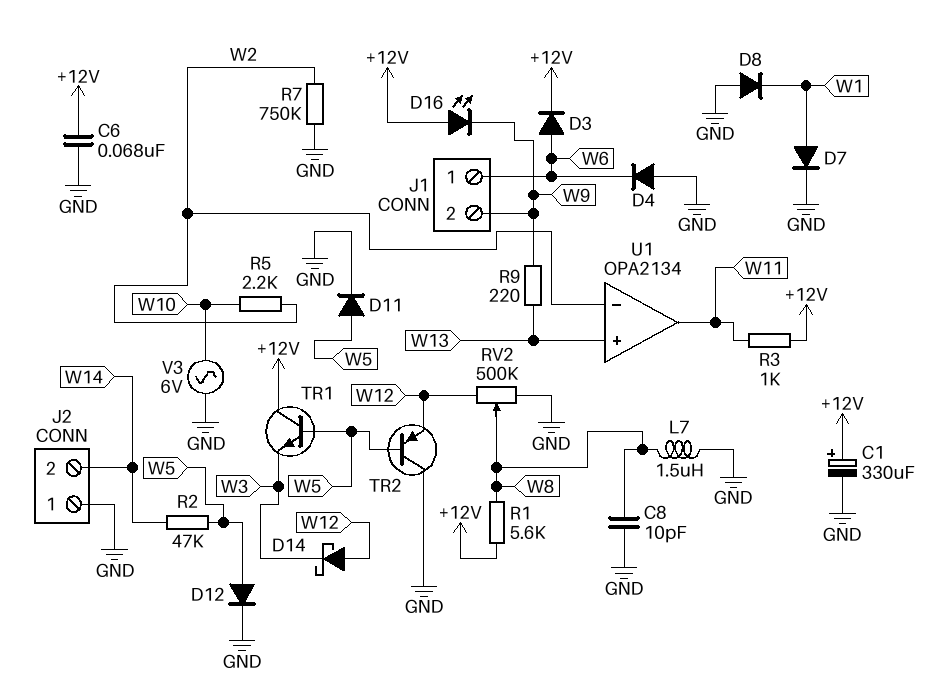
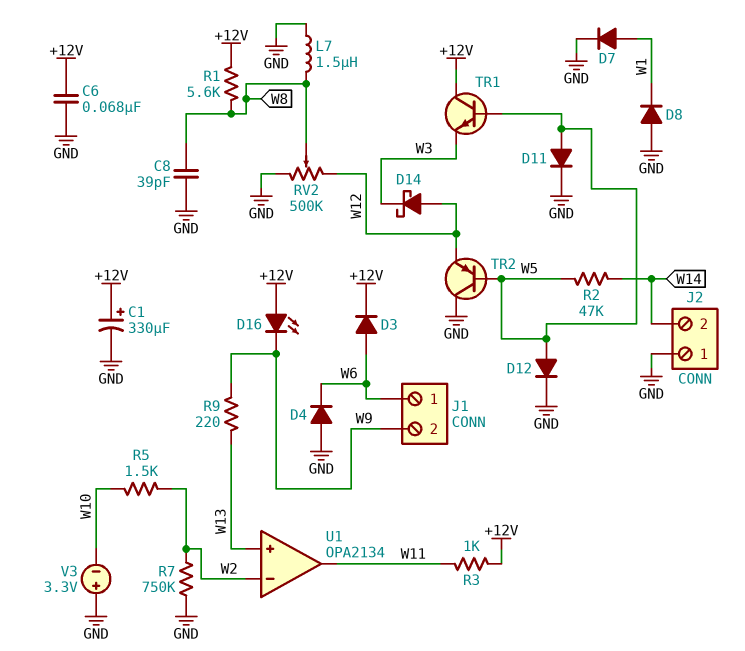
C8: 10pF (GND, W8) -> 39pF (GND, W8)
R5: 2.2k (W2, W10) -> 1.5k (W2, W10)
V3: AC 6V (GND, W10) -> 3.3V (plus GND, minus W10)

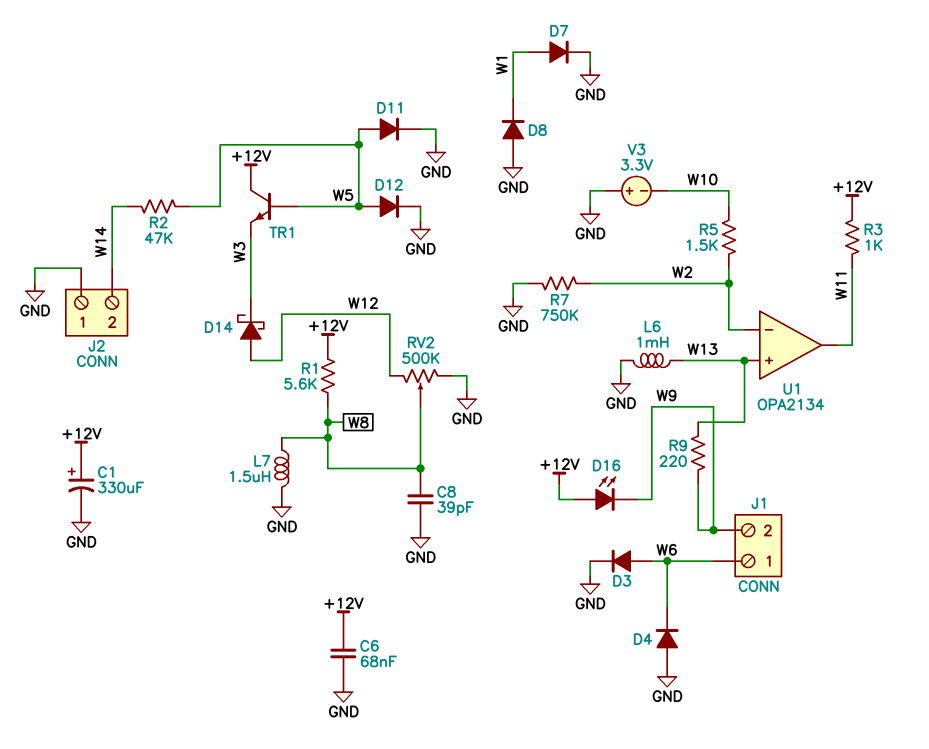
D3: diode (A W6, K +12V) -> diode (A W6, K GND)
L6: none -> 1mH (GND, W13)
TR2: PNP (B W5, C GND, E W12) -> none

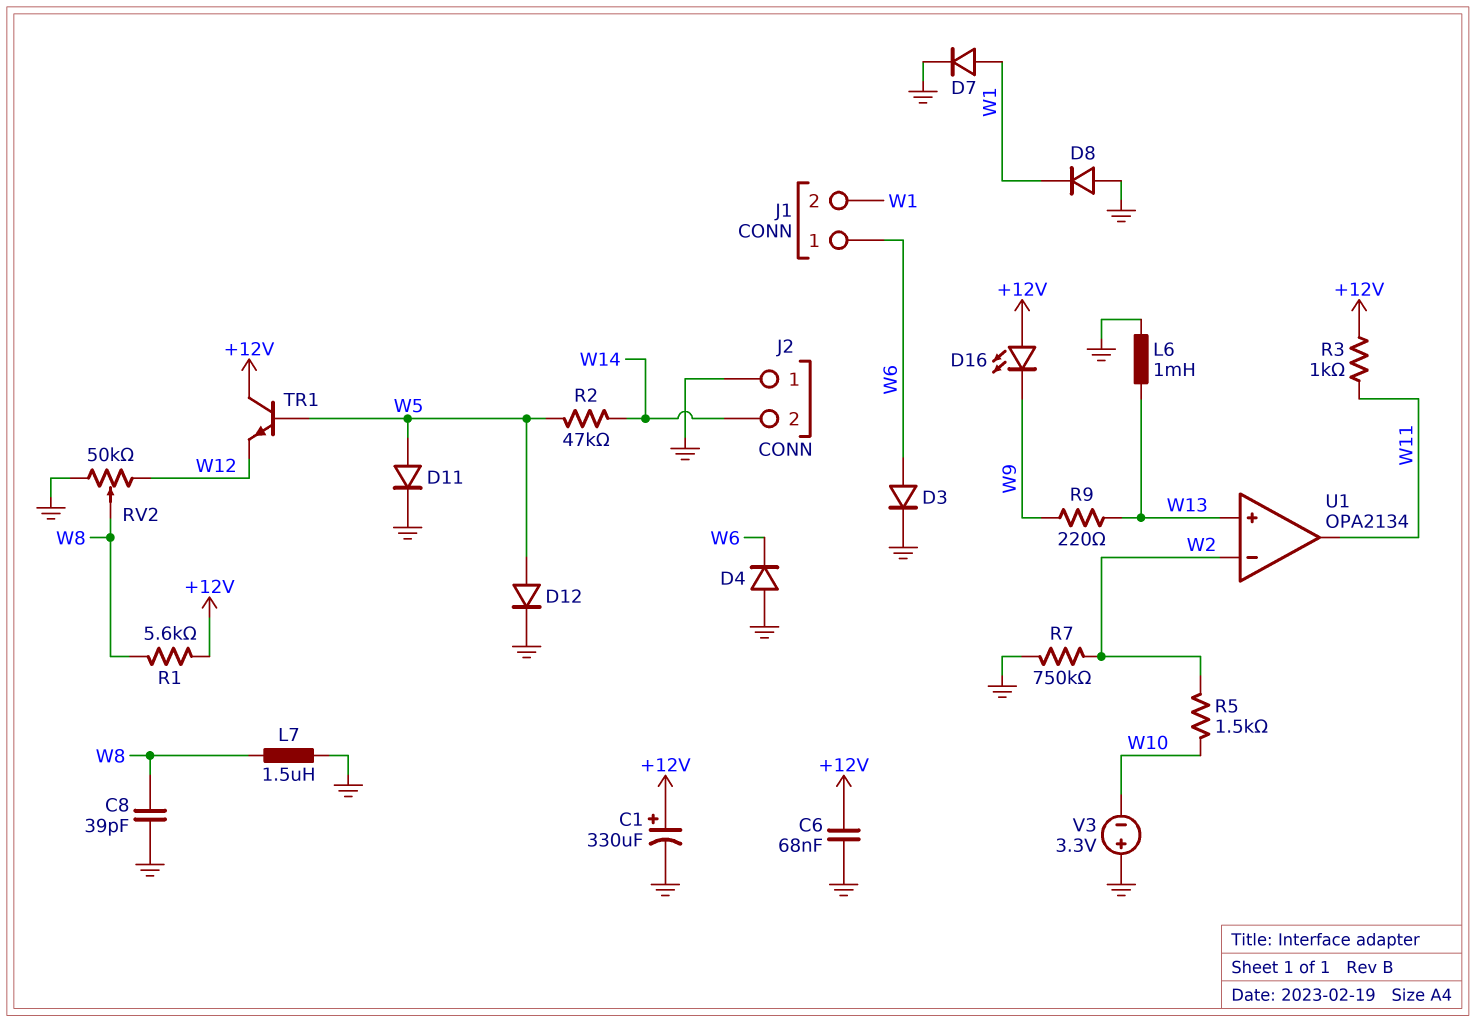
D14: schottky (A W12, K W3) -> none
J1 pin 2: W9 -> W1
RV2: 500k (GND, W12, wiper W8) -> 50k (GND, W12, wiper W8)
TR1: NPN (B W5, C +12V, E W3) -> NPN (B W5, C +12V, E W12)

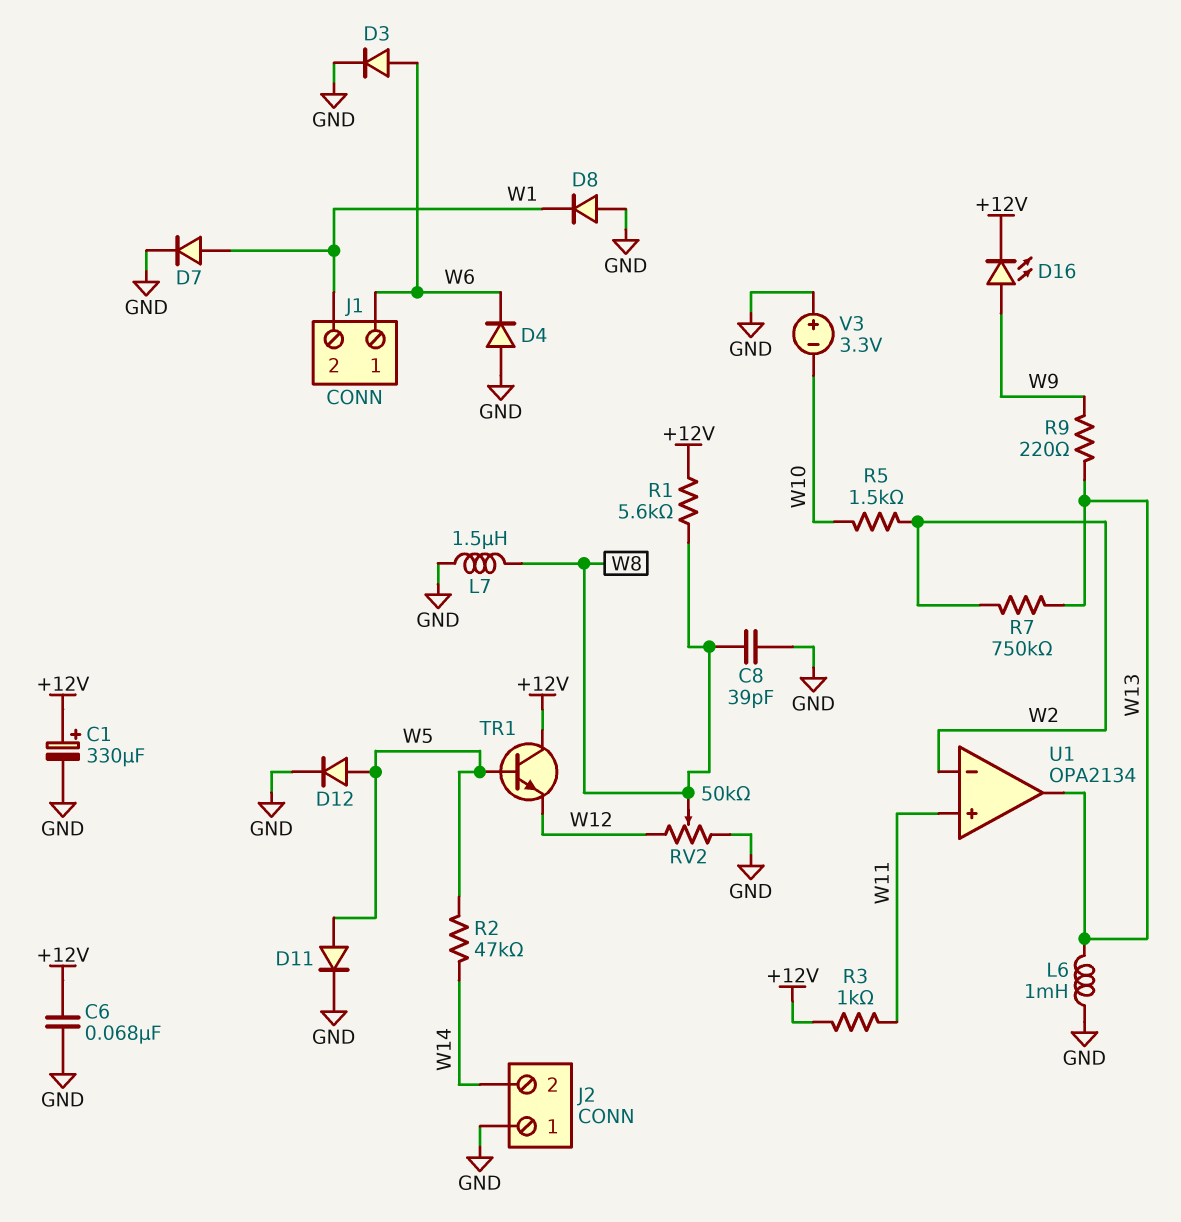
D16: LED (A +12V, K W9) -> LED (A W9, K +12V)
R7: 750k (GND, W2) -> 750k (W2, W13)
U1 pin in+: W13 -> W11
U1 pin out: W11 -> W13

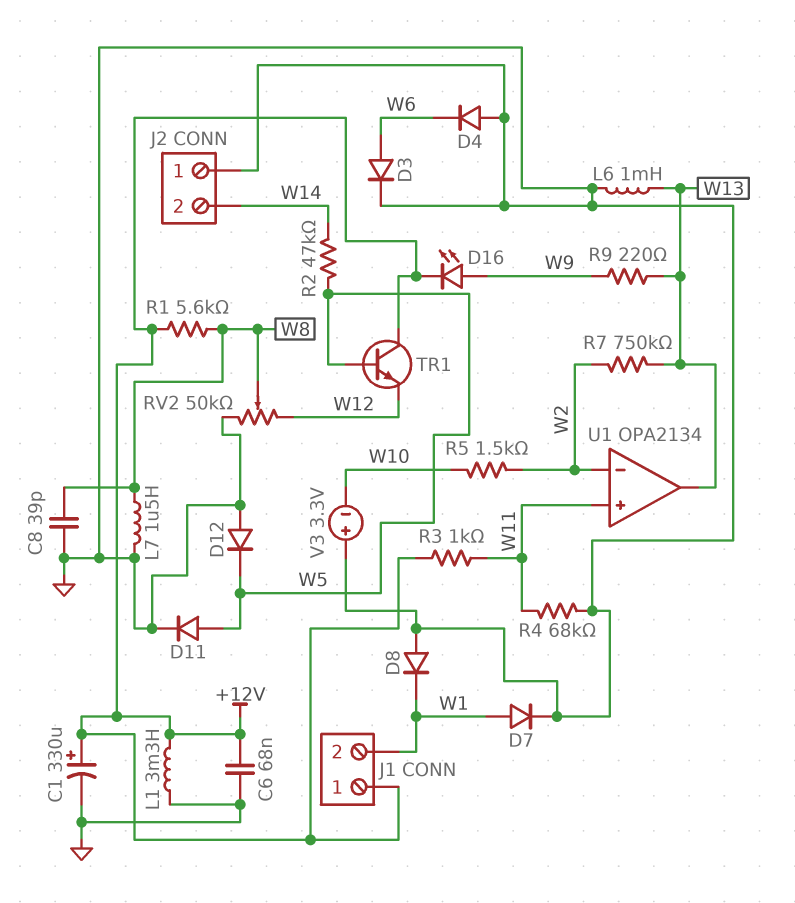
D12: diode (A W5, K GND) -> diode (A GND, K W5)
J1 pin 1: W6 -> +12V
L1: none -> 3.3mH (+12V, GND)
R4: none -> 68k (GND, W11)

